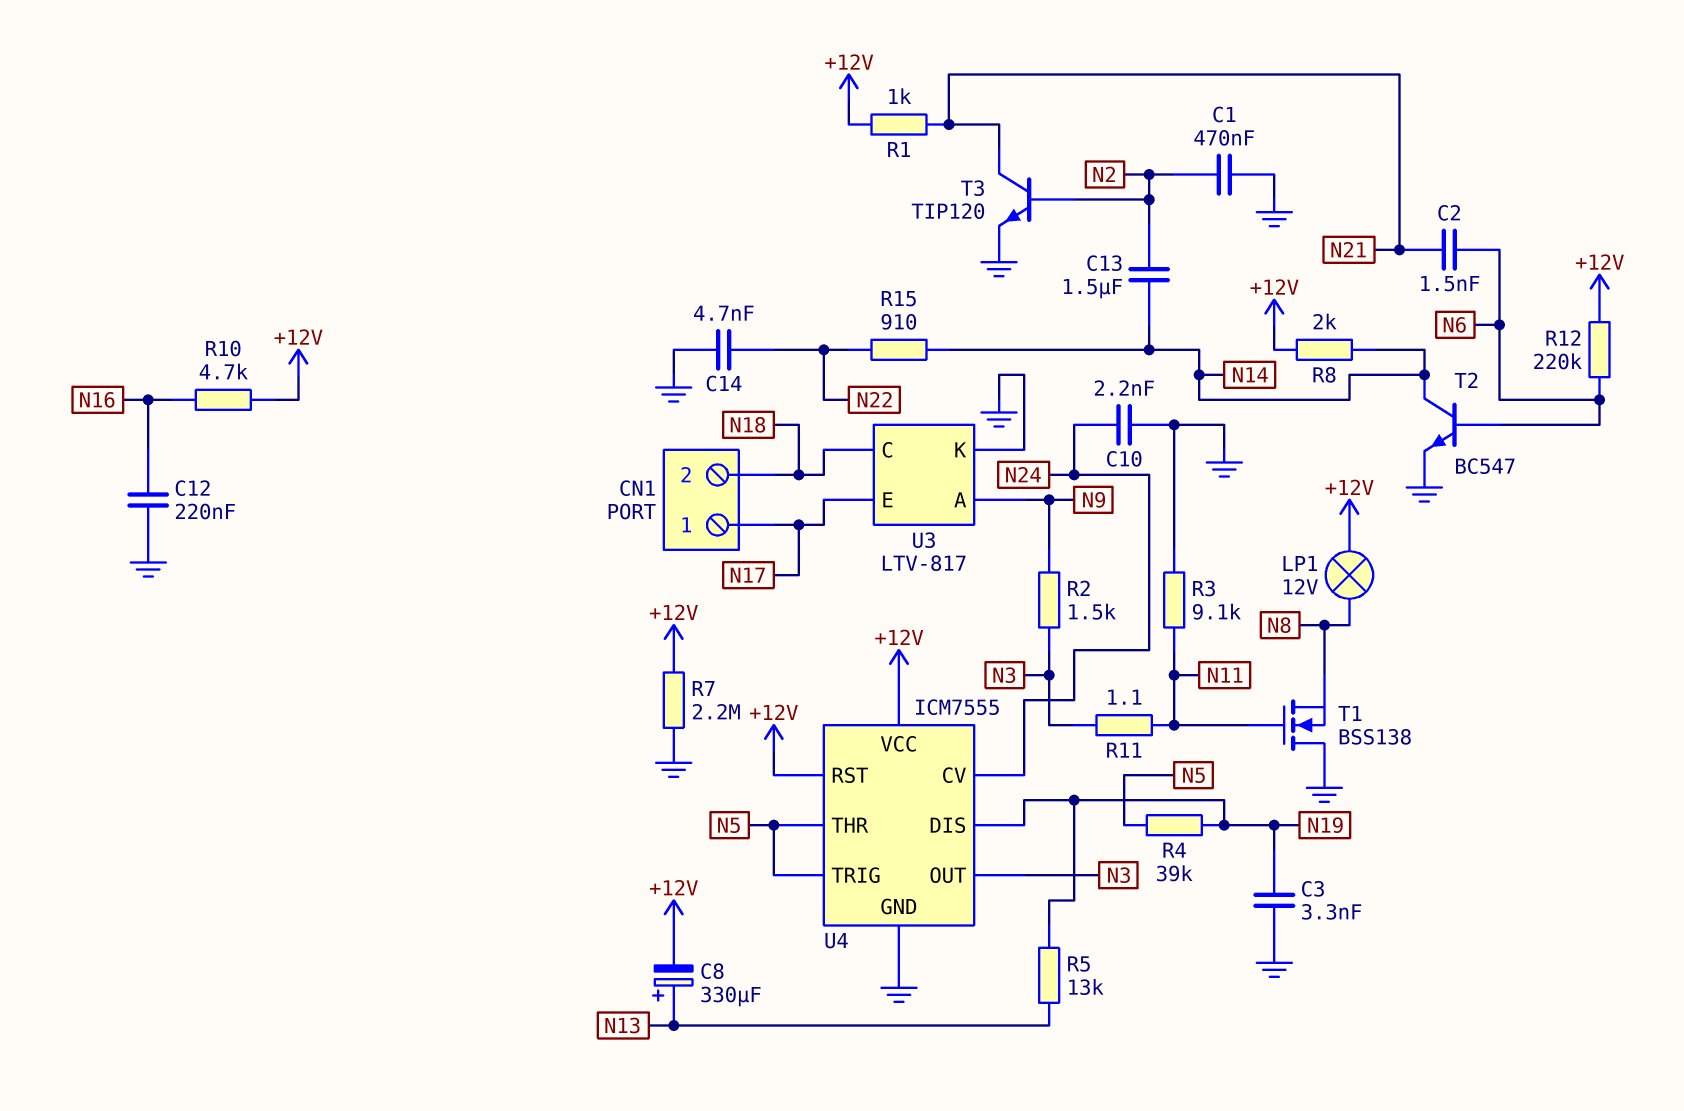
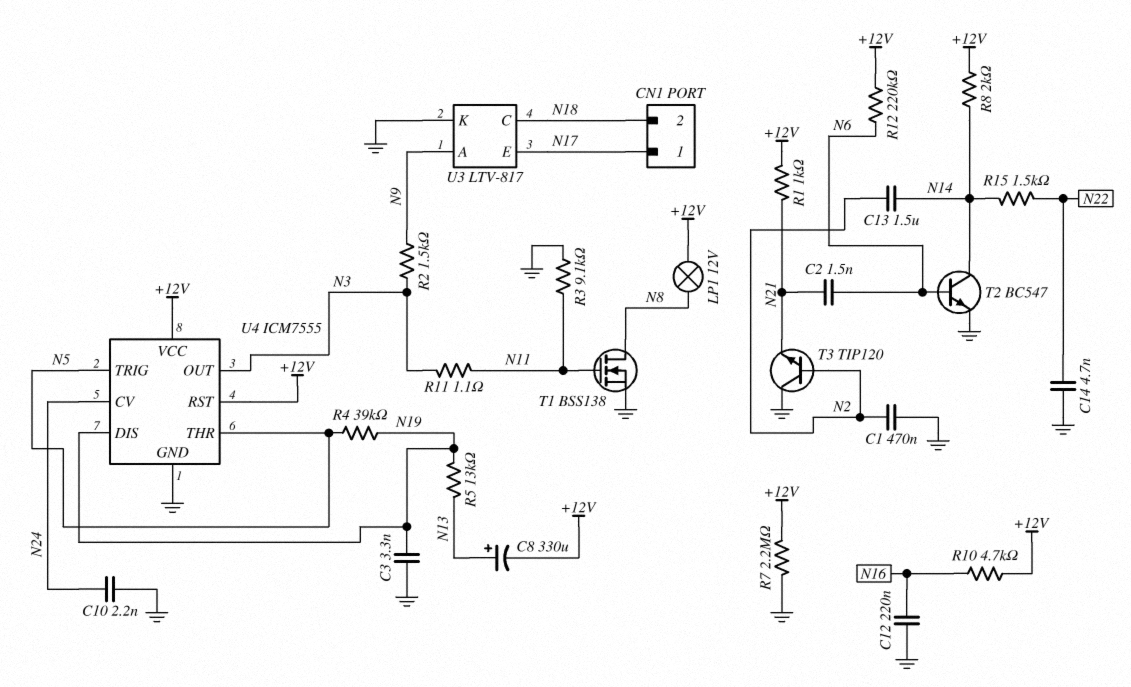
R15: 910 (N14, N22) -> 1.5k (N14, N22)
T1: NMOS BSS138 (G N11, D GND, S N8) -> NMOS BSS138 (G N11, D N8, S GND)
T3: NPN TIP120 (B N2, C N21, E GND) -> NPN TIP120 (B N2, C GND, E N21)

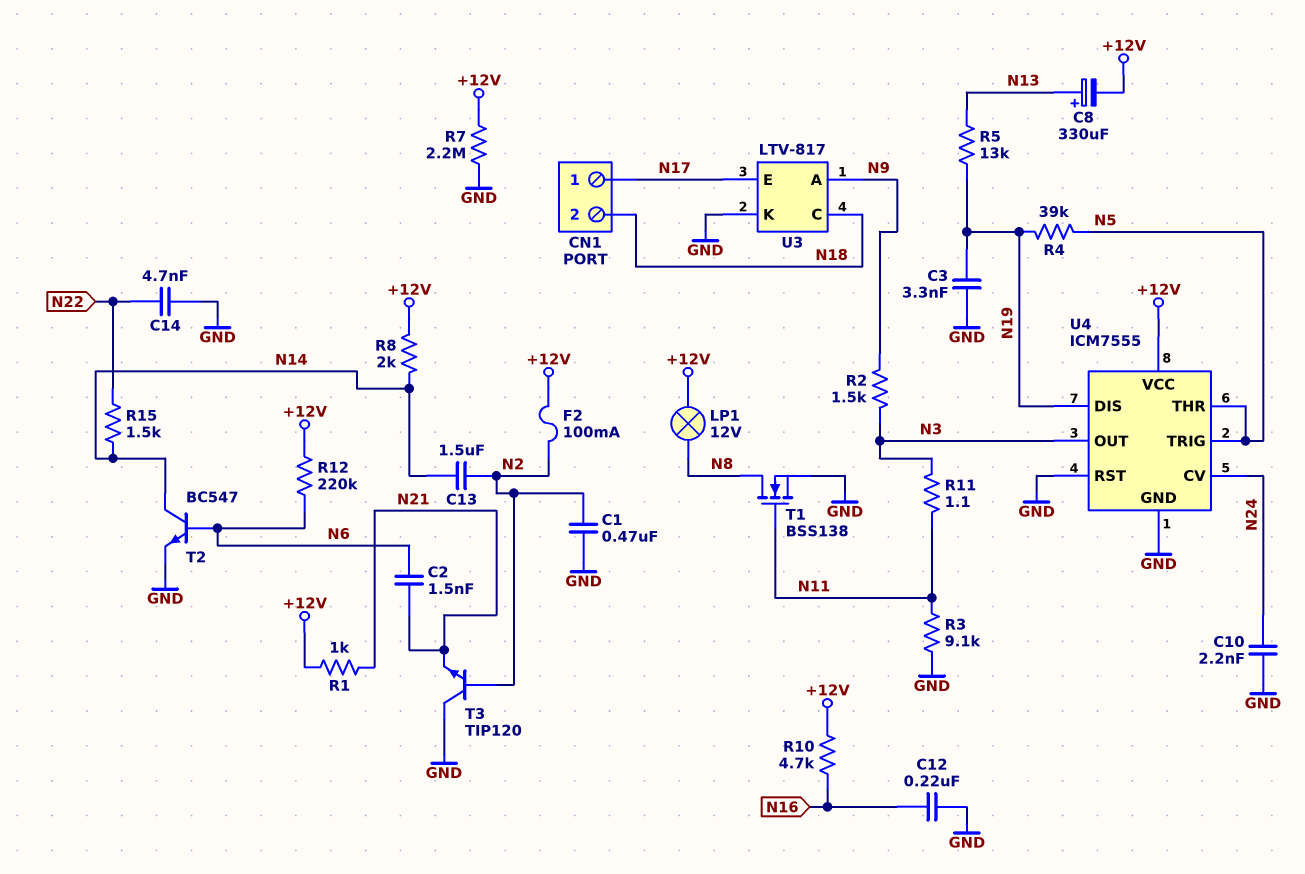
F2: none -> 100mA (+12V, N2)
U4 pin RST: +12V -> GND

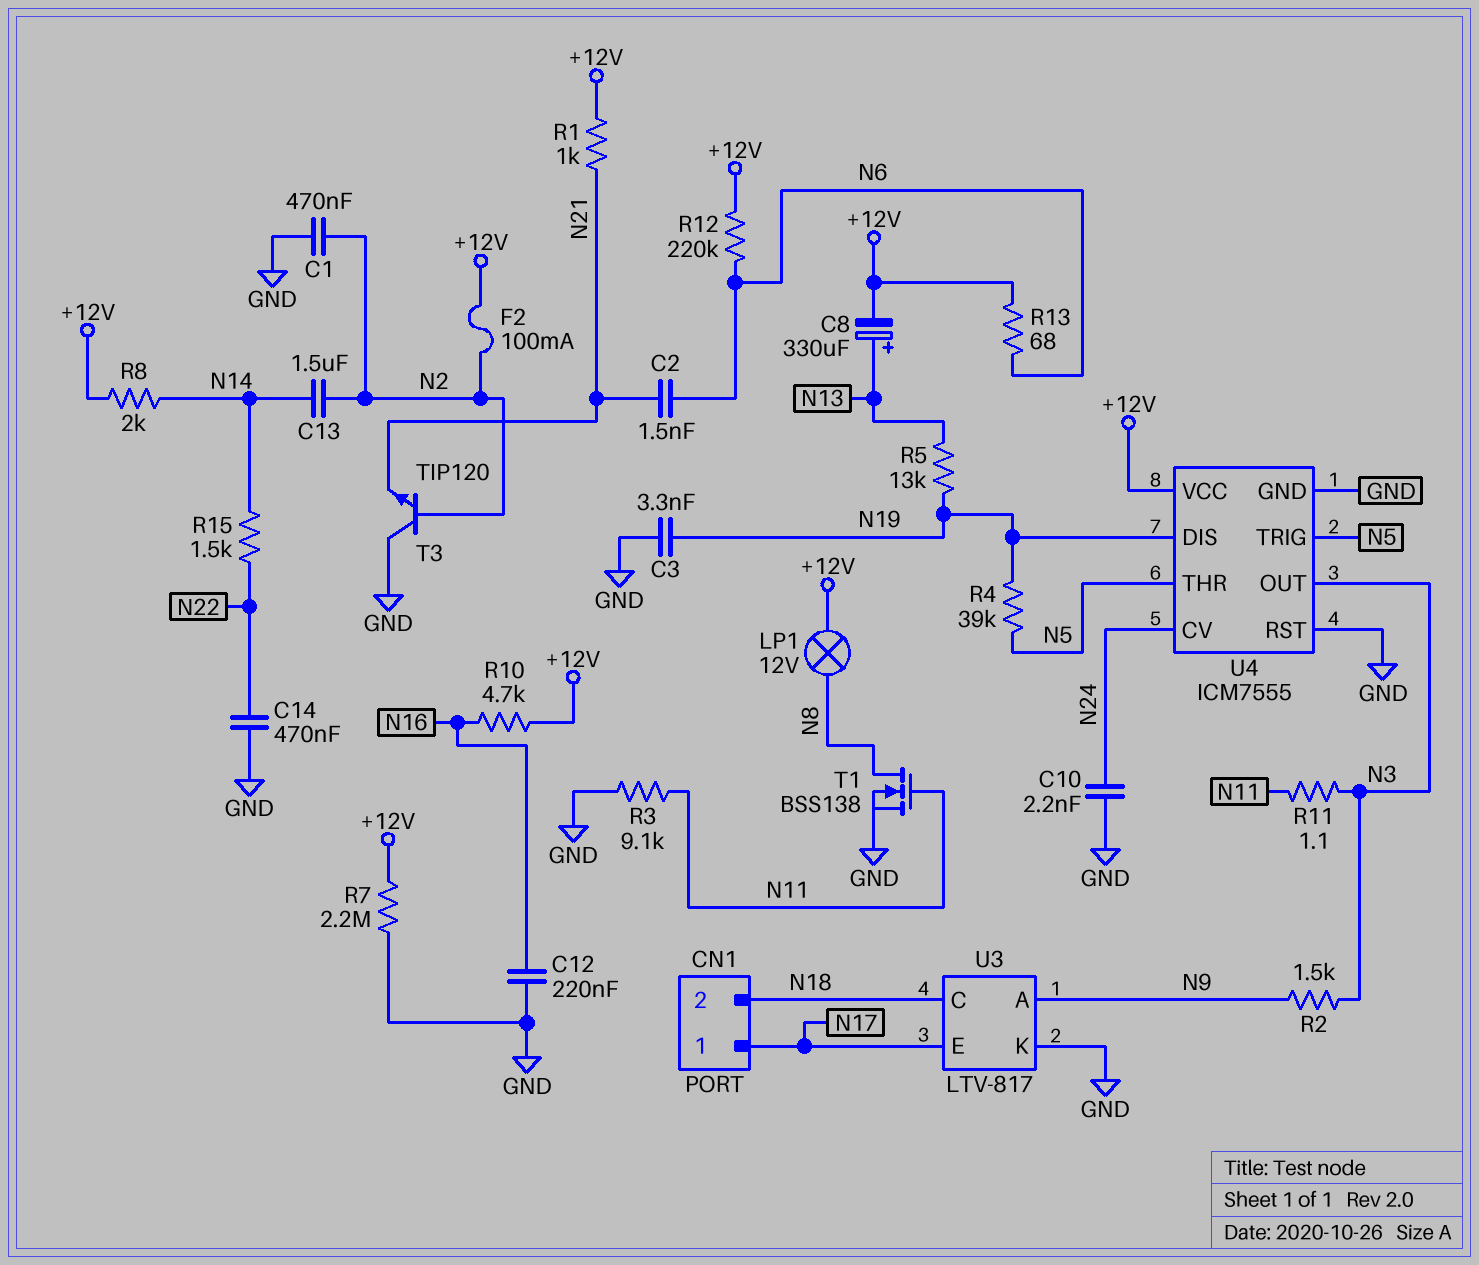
C14: 4.7nF (GND, N22) -> 470nF (GND, N22)
R13: none -> 68 (+12V, N6)
T2: NPN BC547 (B N6, C N14, E GND) -> none

